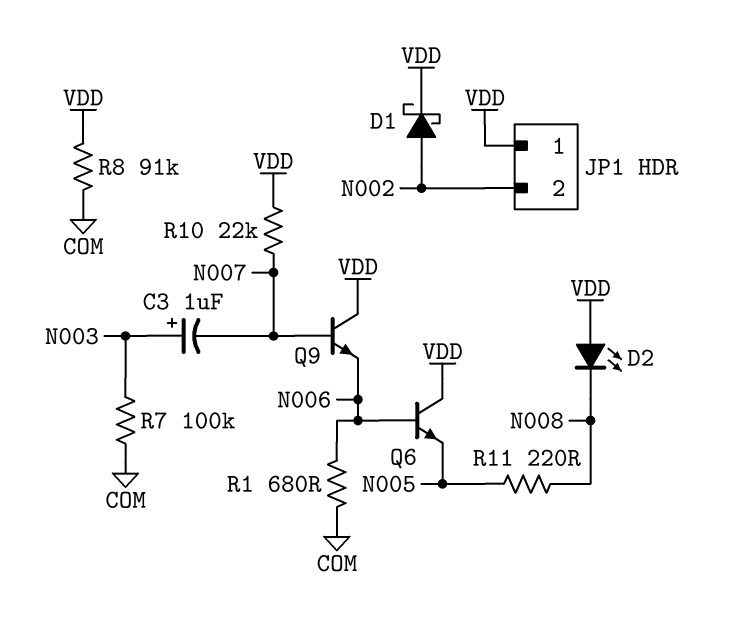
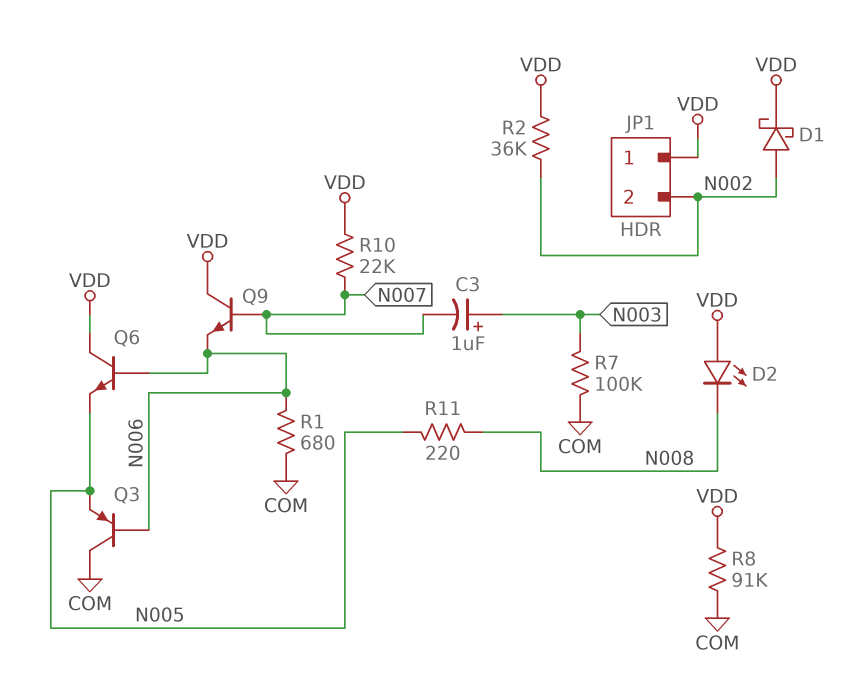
Q3: none -> PNP (B N006, C COM, E N005)
R2: none -> 36k (N002, VDD)

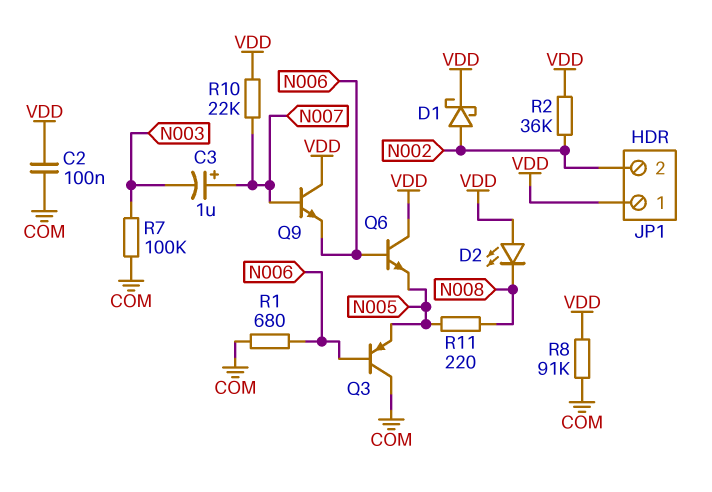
C2: none -> 100nF (COM, VDD)
C3: 1uF (plus N003, minus N007) -> 1uF (plus N007, minus N003)

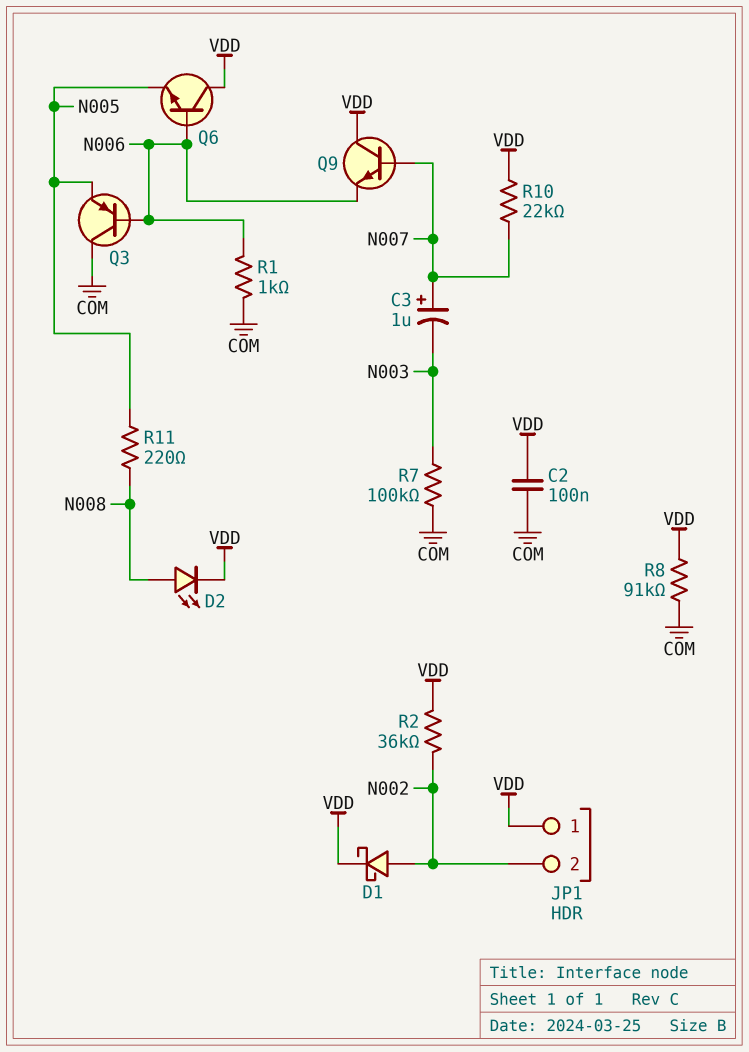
D2: LED (A VDD, K N008) -> LED (A N008, K VDD)
R1: 680 (COM, N006) -> 1k (COM, N006)

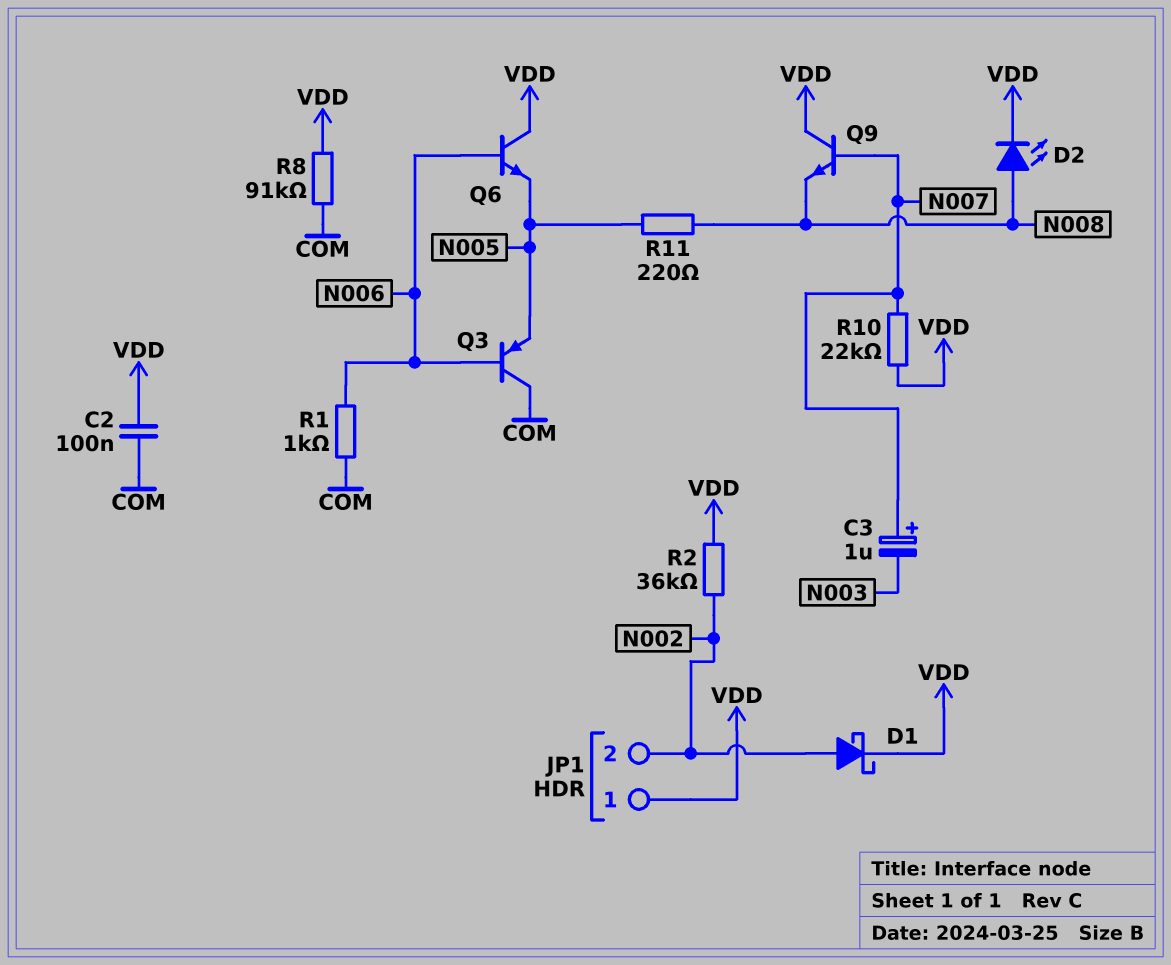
Q9: NPN (B N007, C VDD, E N006) -> NPN (B N007, C VDD, E N008)
R7: 100k (COM, N003) -> none

